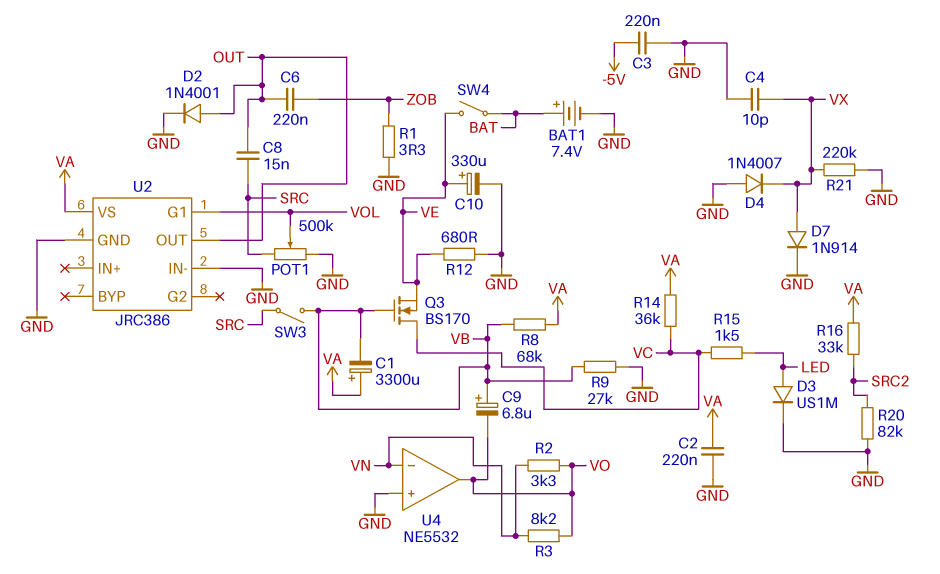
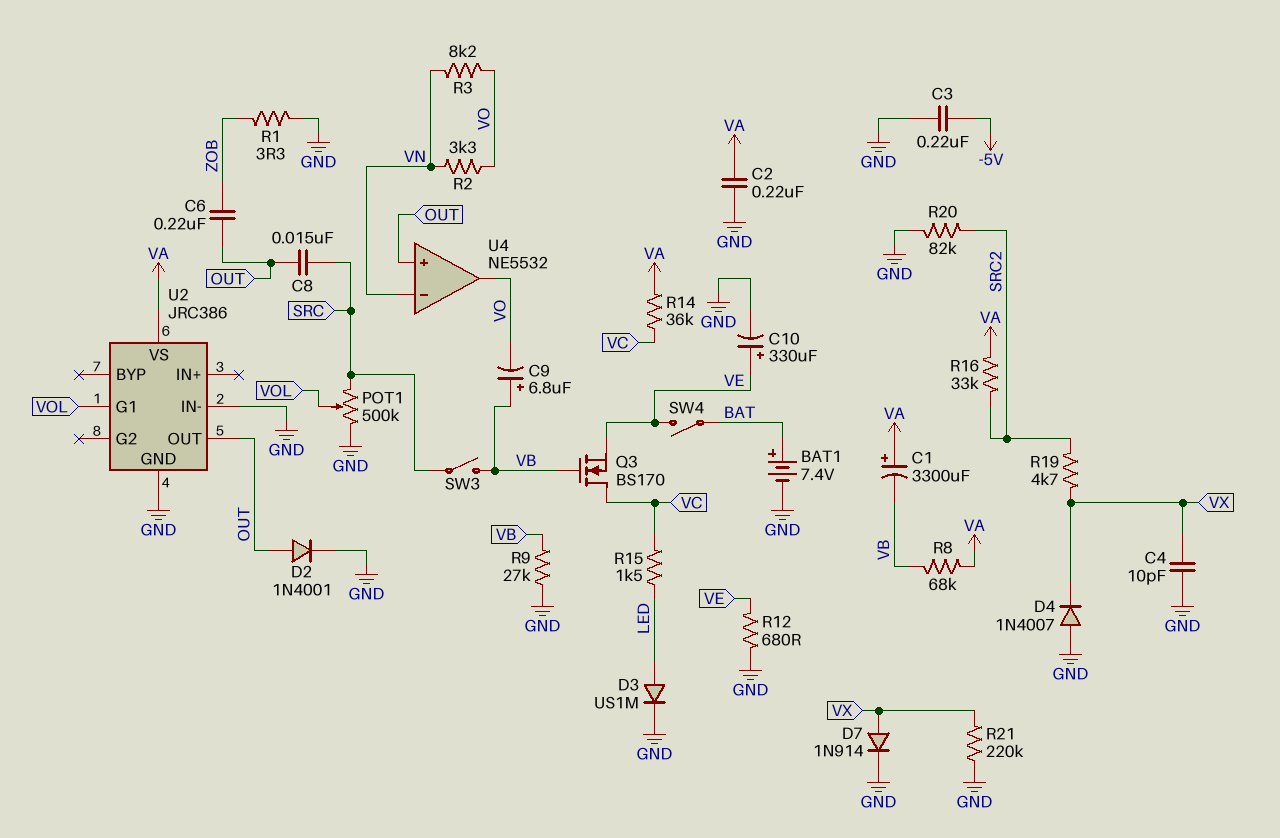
R19: none -> 4.7k (SRC2, VX)
U4 pin in+: GND -> OUT

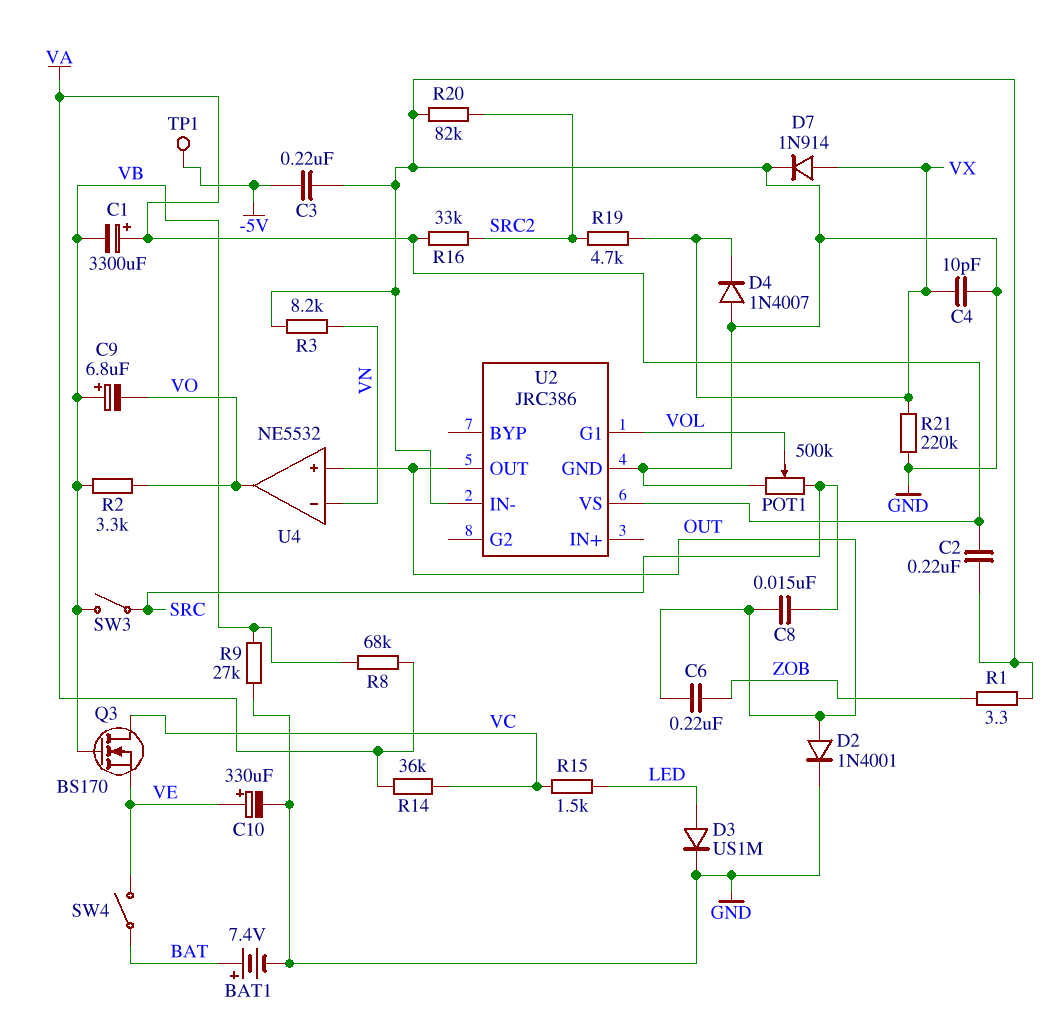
R2: 3.3k (VN, VO) -> 3.3k (VB, VO)
R3: 8.2k (VN, VO) -> 8.2k (GND, VN)
R12: 680 (GND, VE) -> none
TP1: none -> test point (-5V)

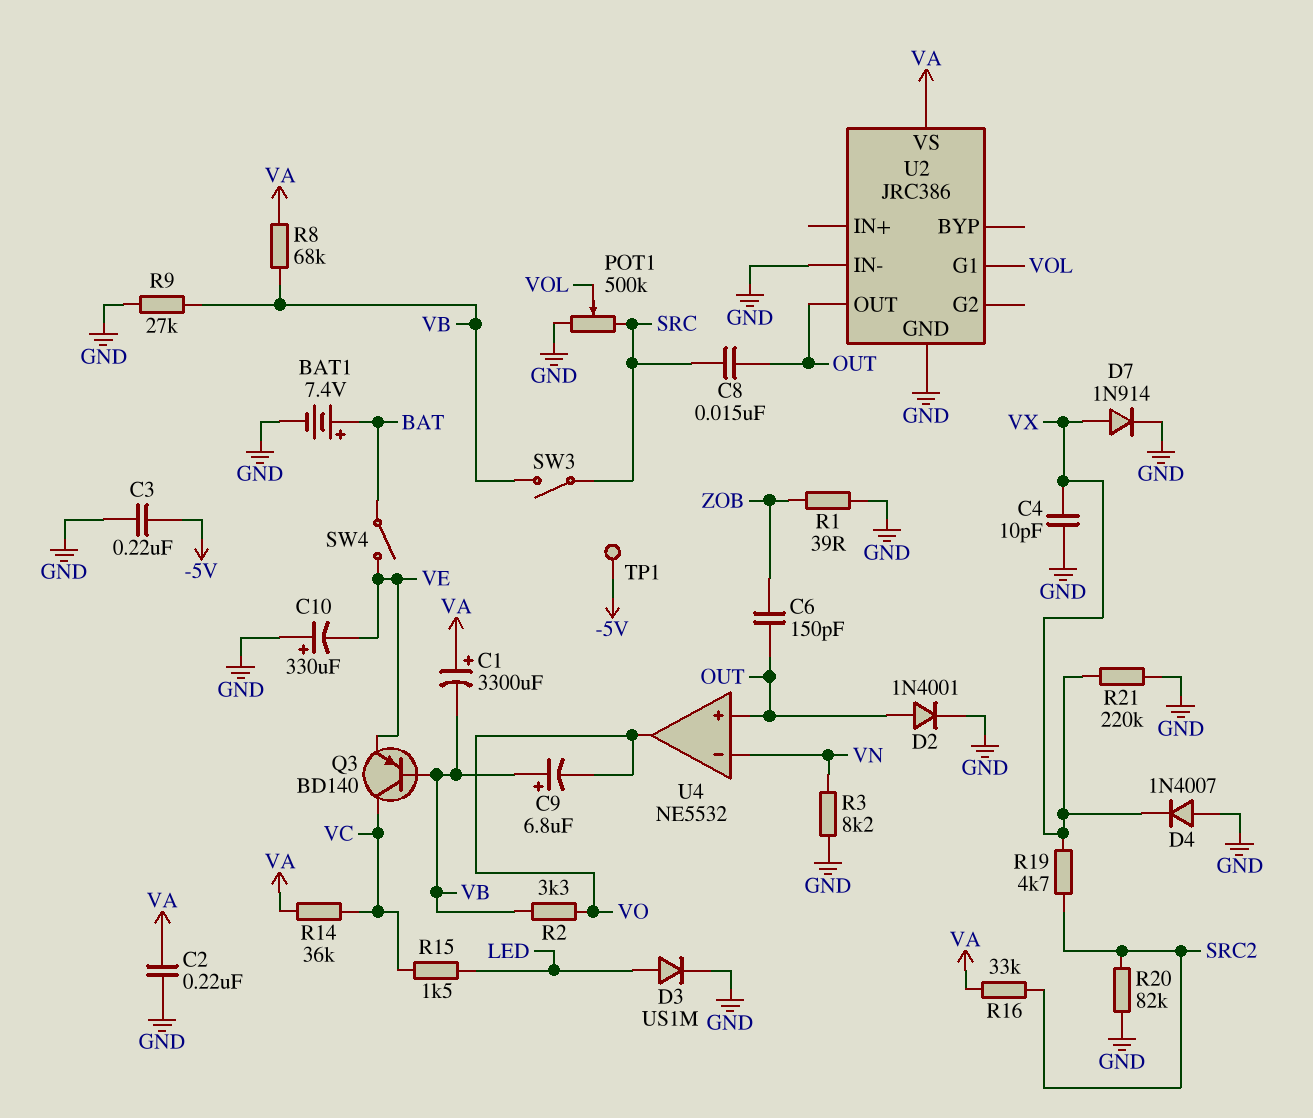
C6: 220nF (OUT, ZOB) -> 150pF (OUT, ZOB)
C10: 330uF (plus VE, minus GND) -> 330uF (plus GND, minus VE)
Q3: NMOS BS170 (G VB, D VC, S VE) -> PNP BD140 (B VB, C VC, E VE)
R1: 3.3 (GND, ZOB) -> 39 (GND, ZOB)

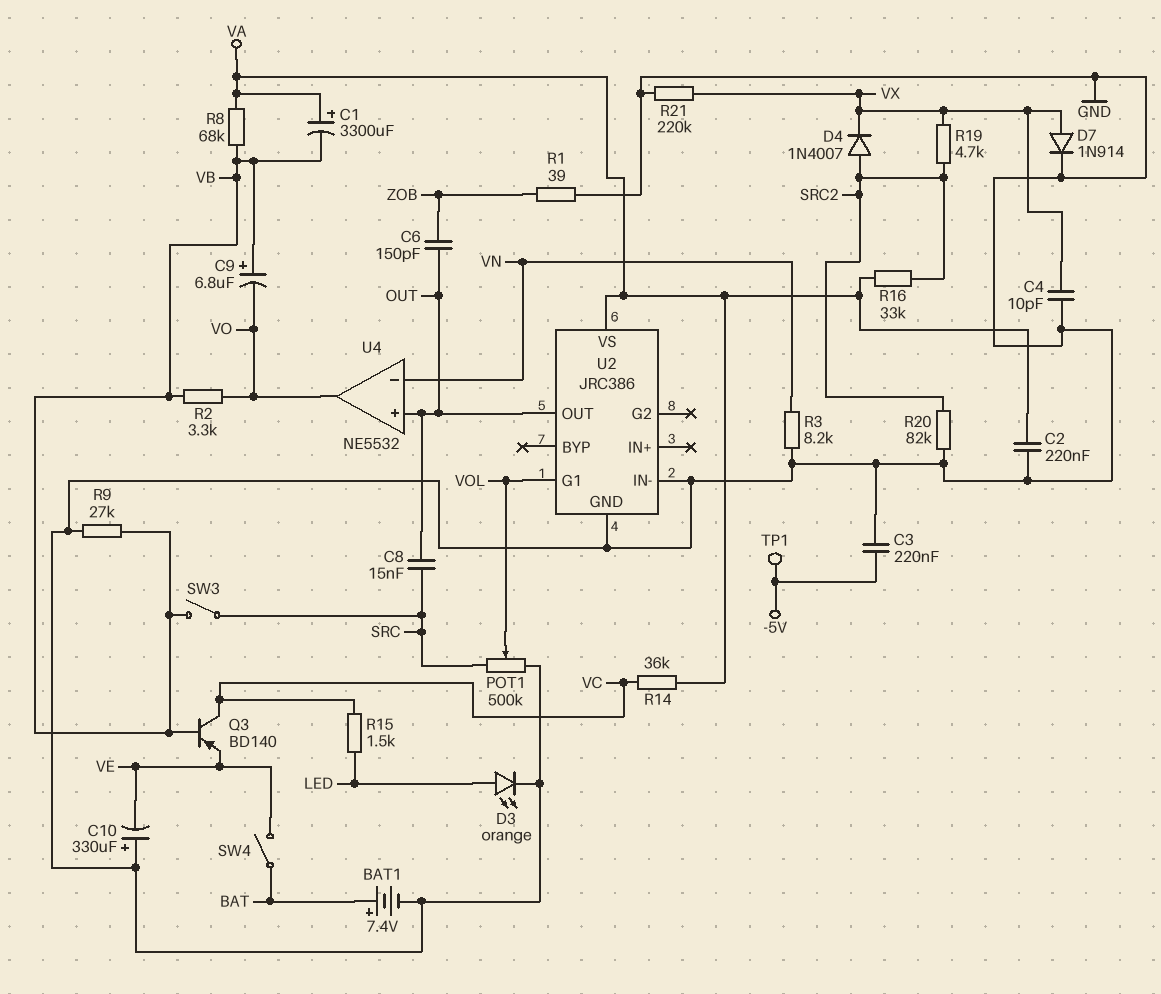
D2: diode 1N4001 (A OUT, K GND) -> none
D3: diode US1M (A LED, K GND) -> LED orange (A LED, K GND)
D4: diode 1N4007 (A GND, K VX) -> diode 1N4007 (A SRC2, K VX)

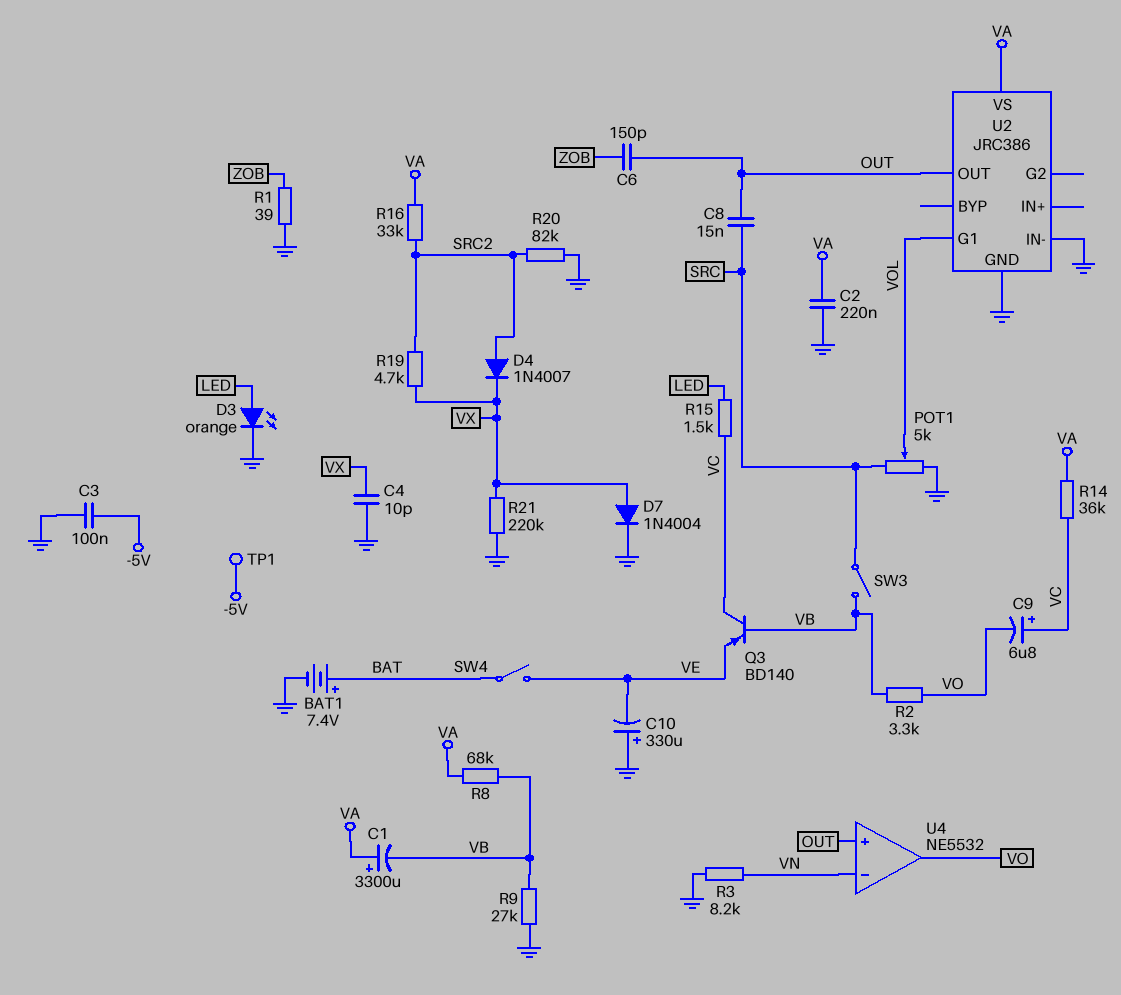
C3: 220nF (-5V, GND) -> 100nF (-5V, GND)
C9: 6.8uF (plus VB, minus VO) -> 6.8uF (plus VC, minus VO)
D7: diode 1N914 (A VX, K GND) -> diode 1N4004 (A VX, K GND)
POT1: 500k (GND, SRC, wiper VOL) -> 5k (GND, SRC, wiper VOL)

